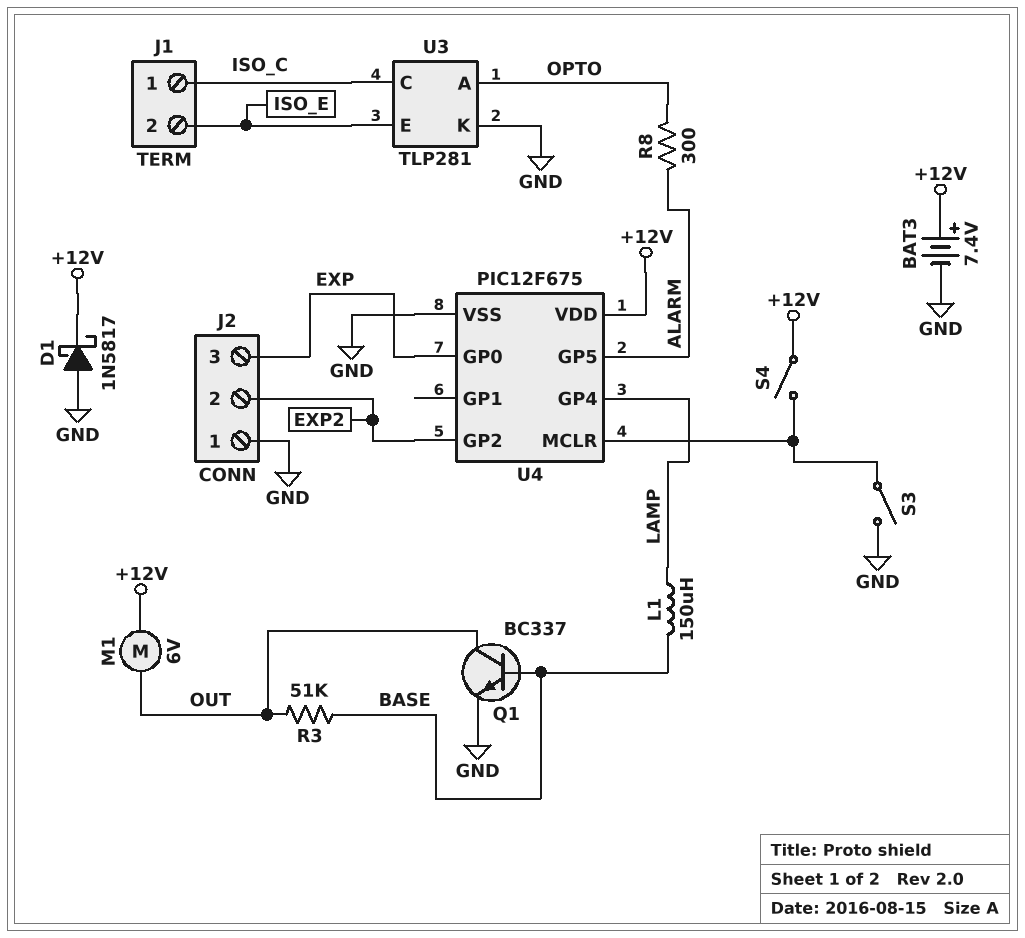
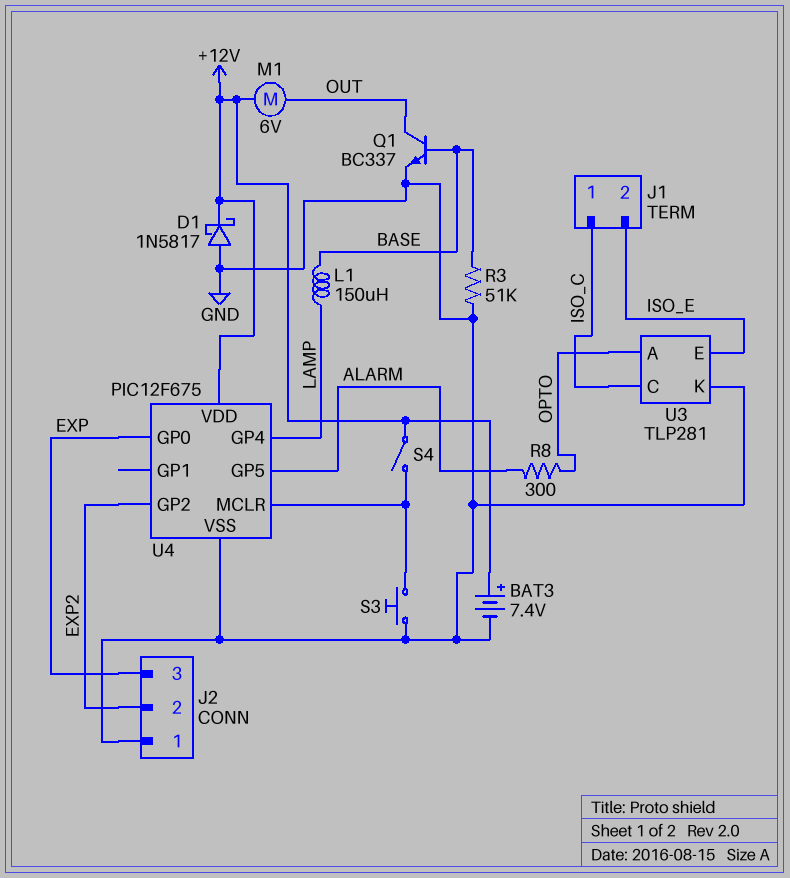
R3: 51k (BASE, OUT) -> 51k (BASE, GND)
S3: switch (GND, U4/MCLR) -> button (GND, U4/MCLR)

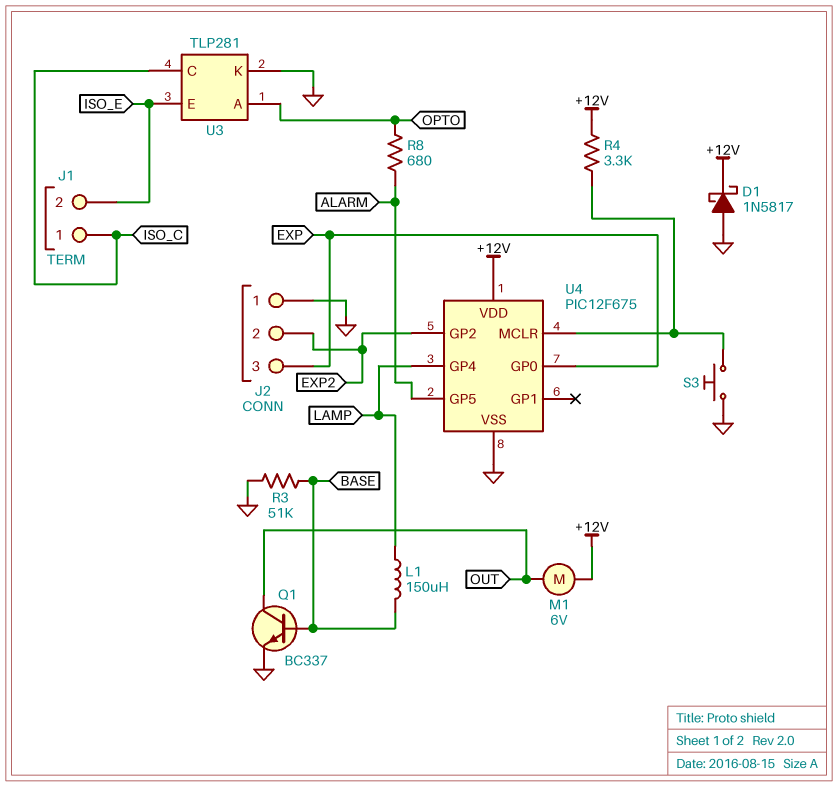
BAT3: 7.4V (plus +12V, minus GND) -> none
R4: none -> 3.3k (+12V, U4/MCLR)
R8: 300 (ALARM, OPTO) -> 680 (ALARM, OPTO)
S4: switch (+12V, U4/MCLR) -> none

